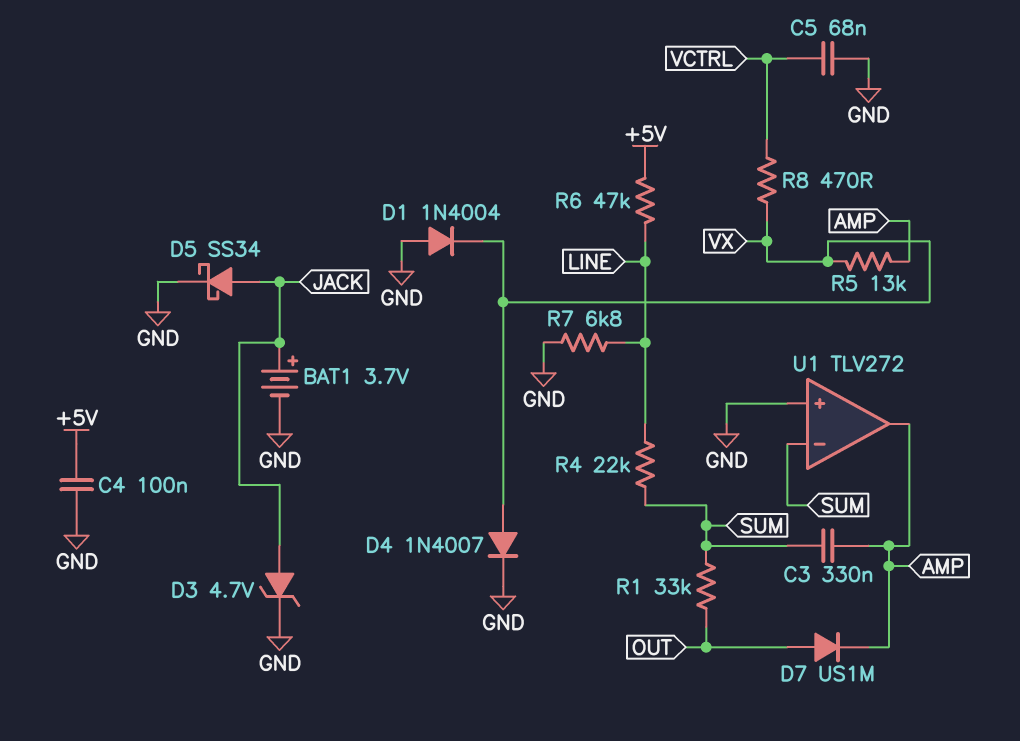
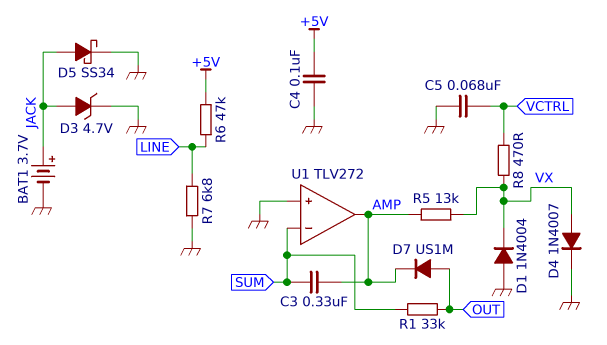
R4: 22k (LINE, SUM) -> none

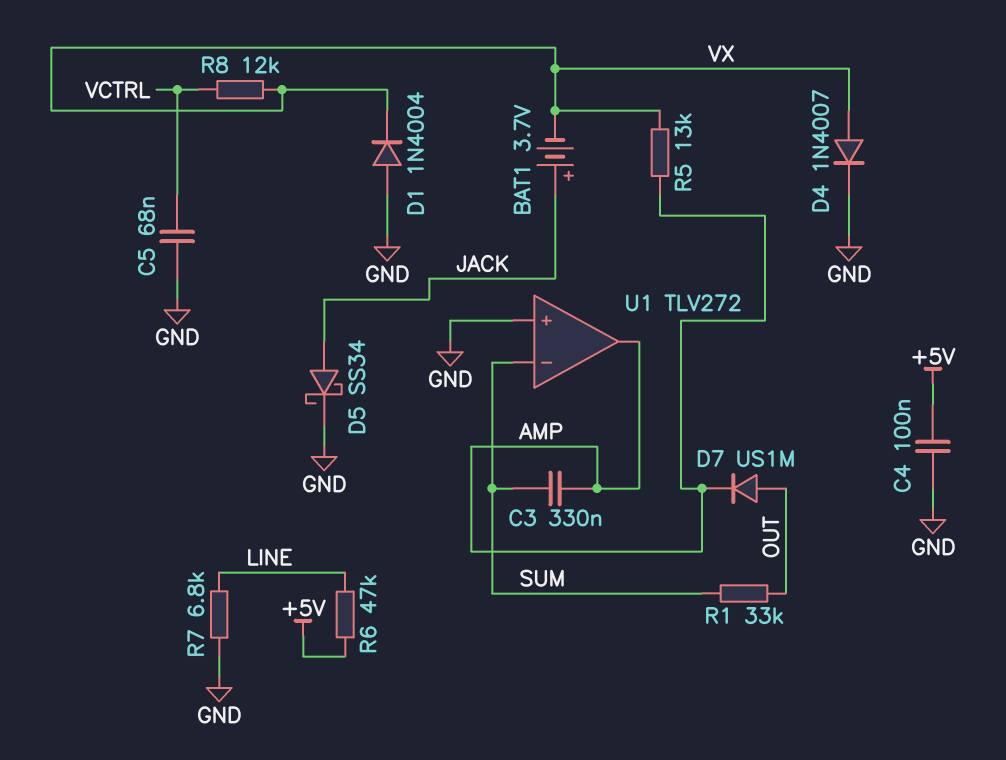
BAT1: 3.7V (plus JACK, minus GND) -> 3.7V (plus JACK, minus VX)
D3: zener 4.7V (A JACK, K GND) -> none
R8: 470 (VCTRL, VX) -> 12k (VCTRL, VX)

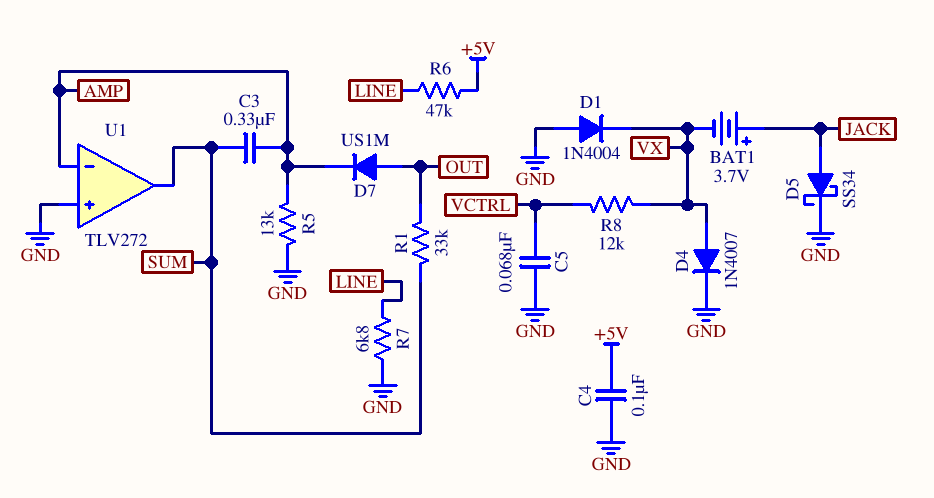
R5: 13k (AMP, VX) -> 13k (AMP, GND)
U1 pin in-: SUM -> AMP
U1 pin out: AMP -> SUM

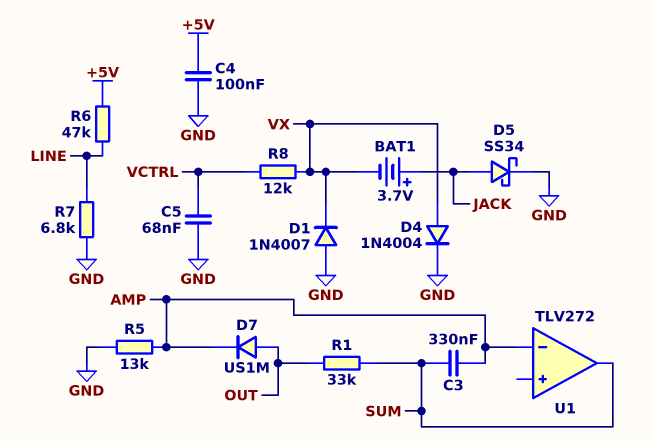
D1: diode 1N4004 (A GND, K VX) -> diode 1N4007 (A GND, K VX)
D4: diode 1N4007 (A VX, K GND) -> diode 1N4004 (A VX, K GND)
U1 pin in+: GND -> none

